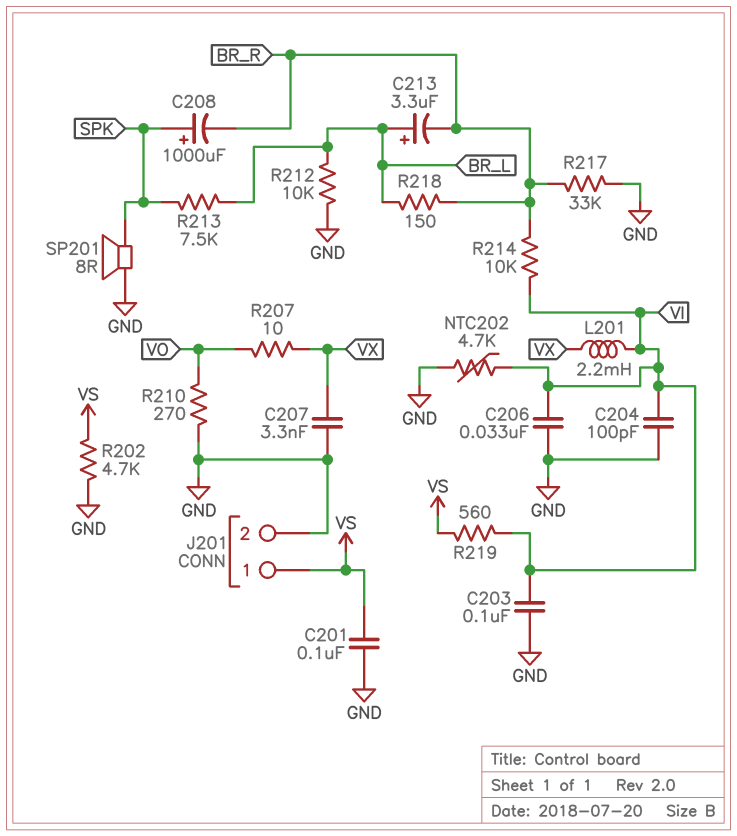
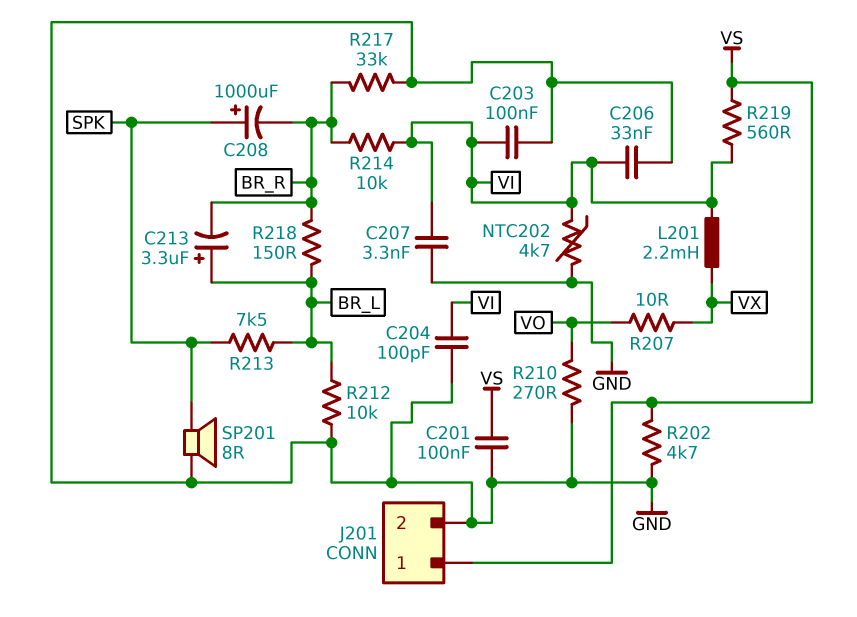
C207: 3.3nF (GND, VX) -> 3.3nF (GND, VI)

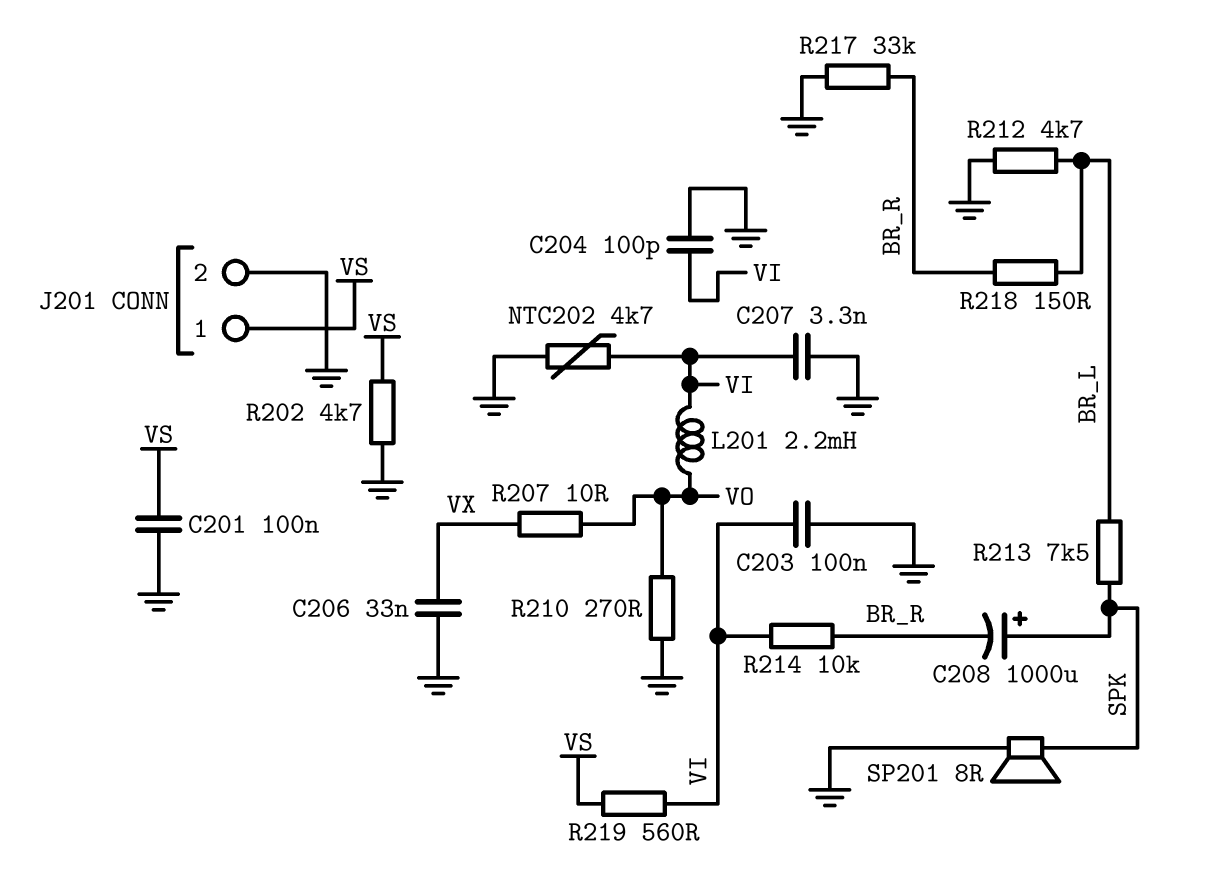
C206: 33nF (GND, VI) -> 33nF (GND, VX)
C213: 3.3uF (plus BR_L, minus BR_R) -> none
L201: 2.2mH (VI, VX) -> 2.2mH (VI, VO)
R212: 10k (BR_L, GND) -> 4.7k (BR_L, GND)

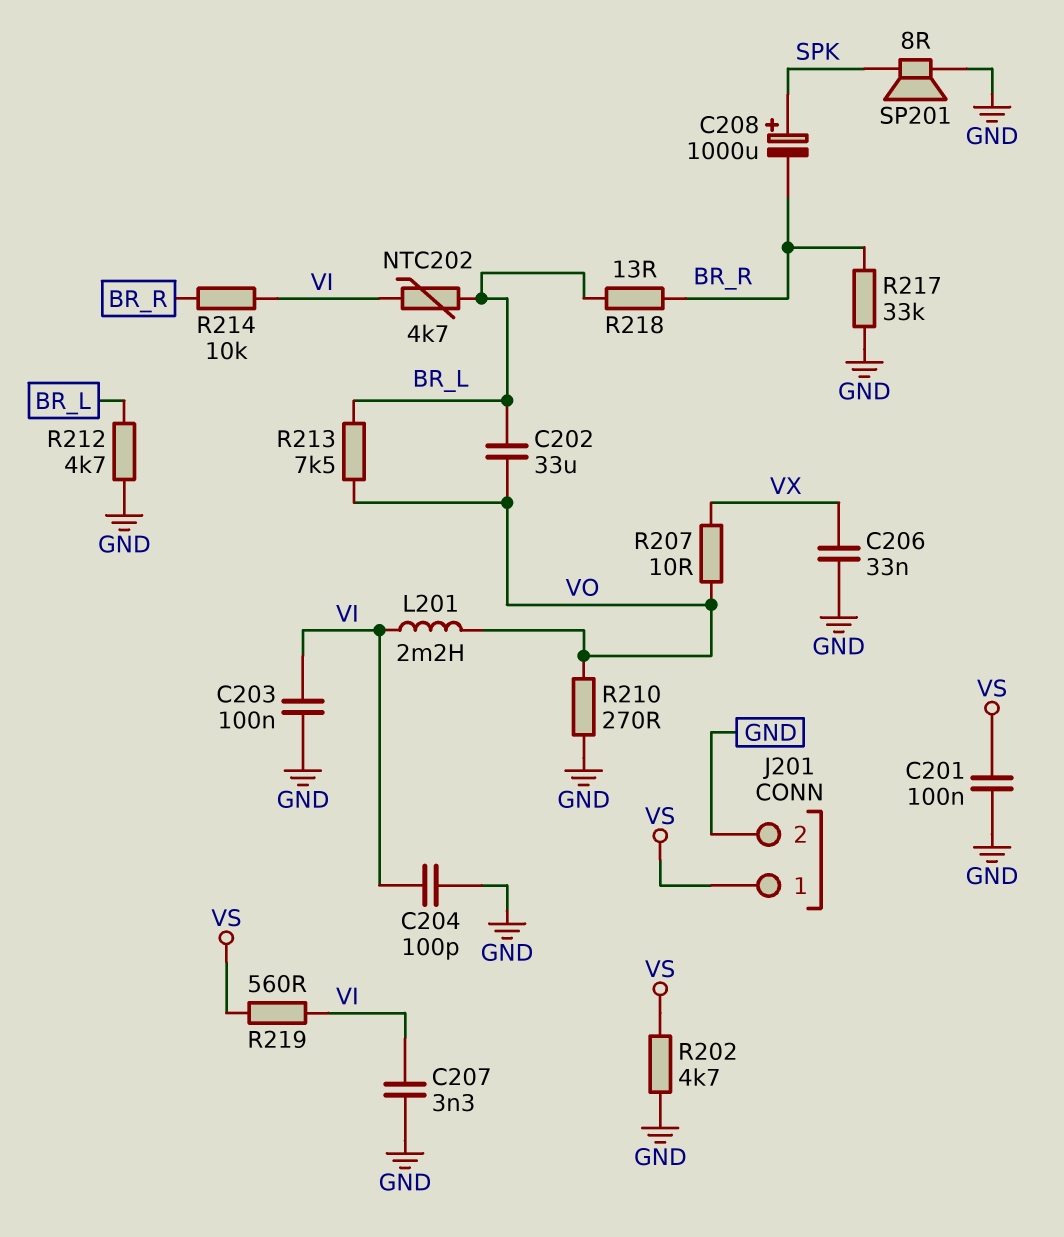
C202: none -> 33uF (BR_L, VO)
NTC202: 4.7k (GND, VI) -> 4.7k (BR_L, VI)
R213: 7.5k (BR_L, SPK) -> 7.5k (BR_L, VO)
R218: 150 (BR_L, BR_R) -> 13 (BR_L, BR_R)

